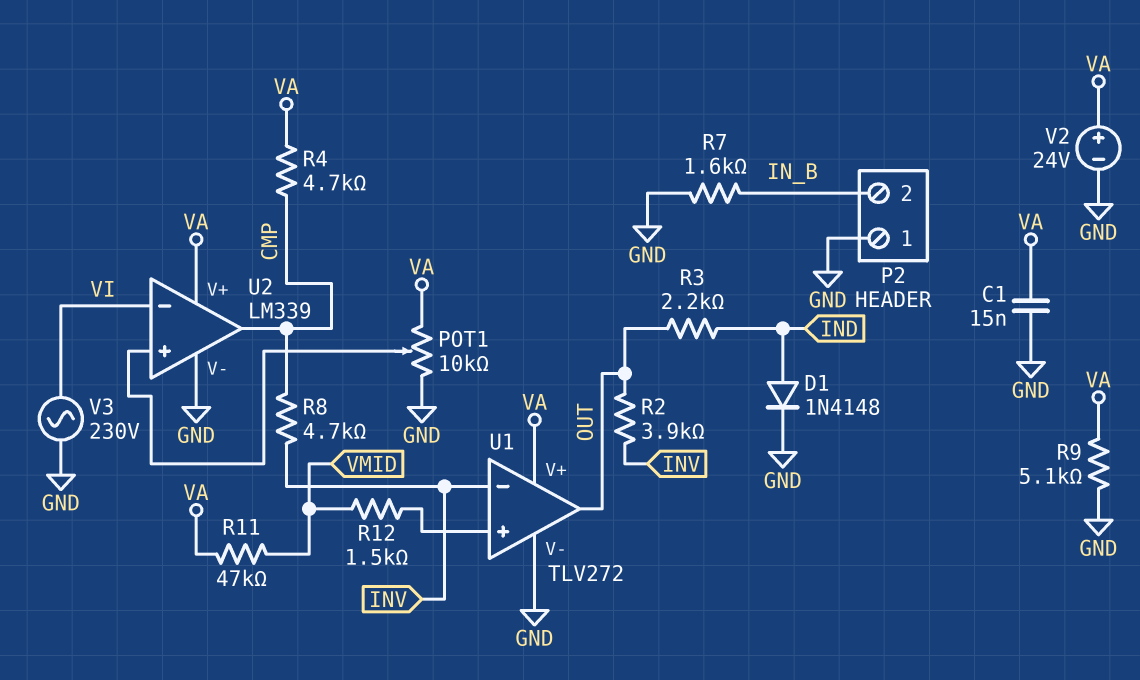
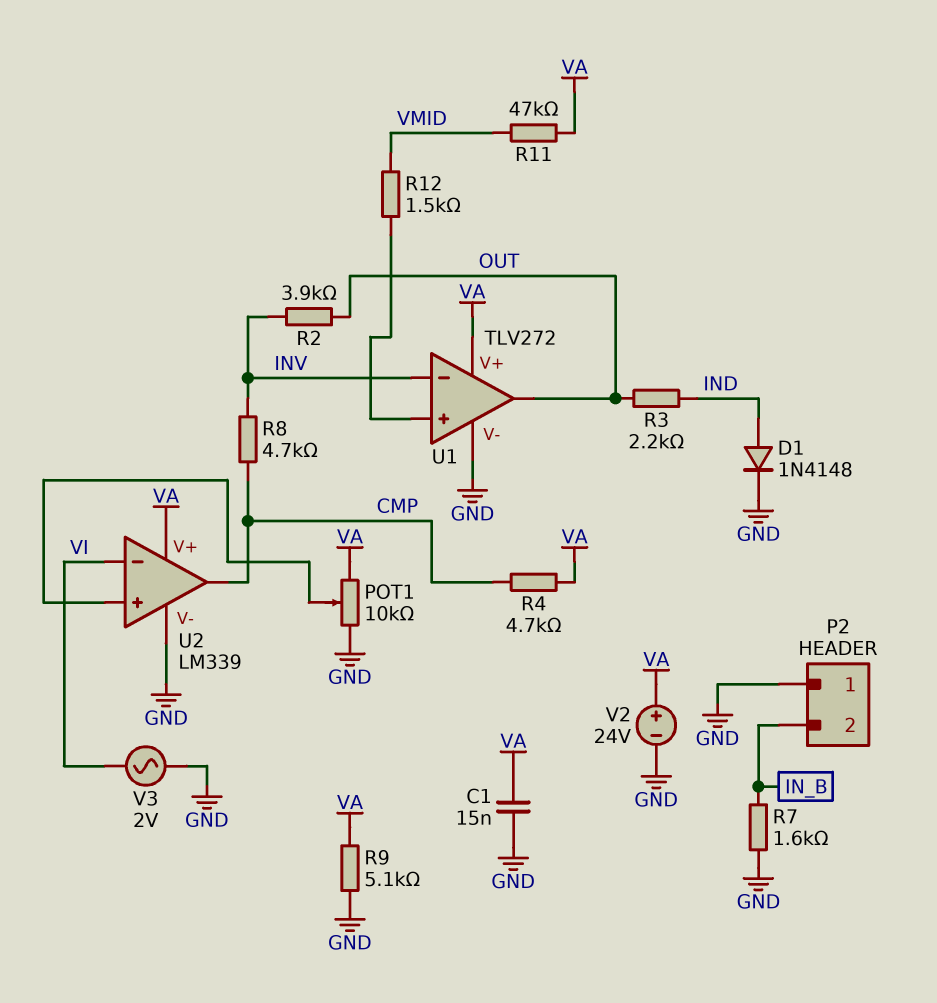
V3: AC 230V (GND, VI) -> AC 2V (GND, VI)

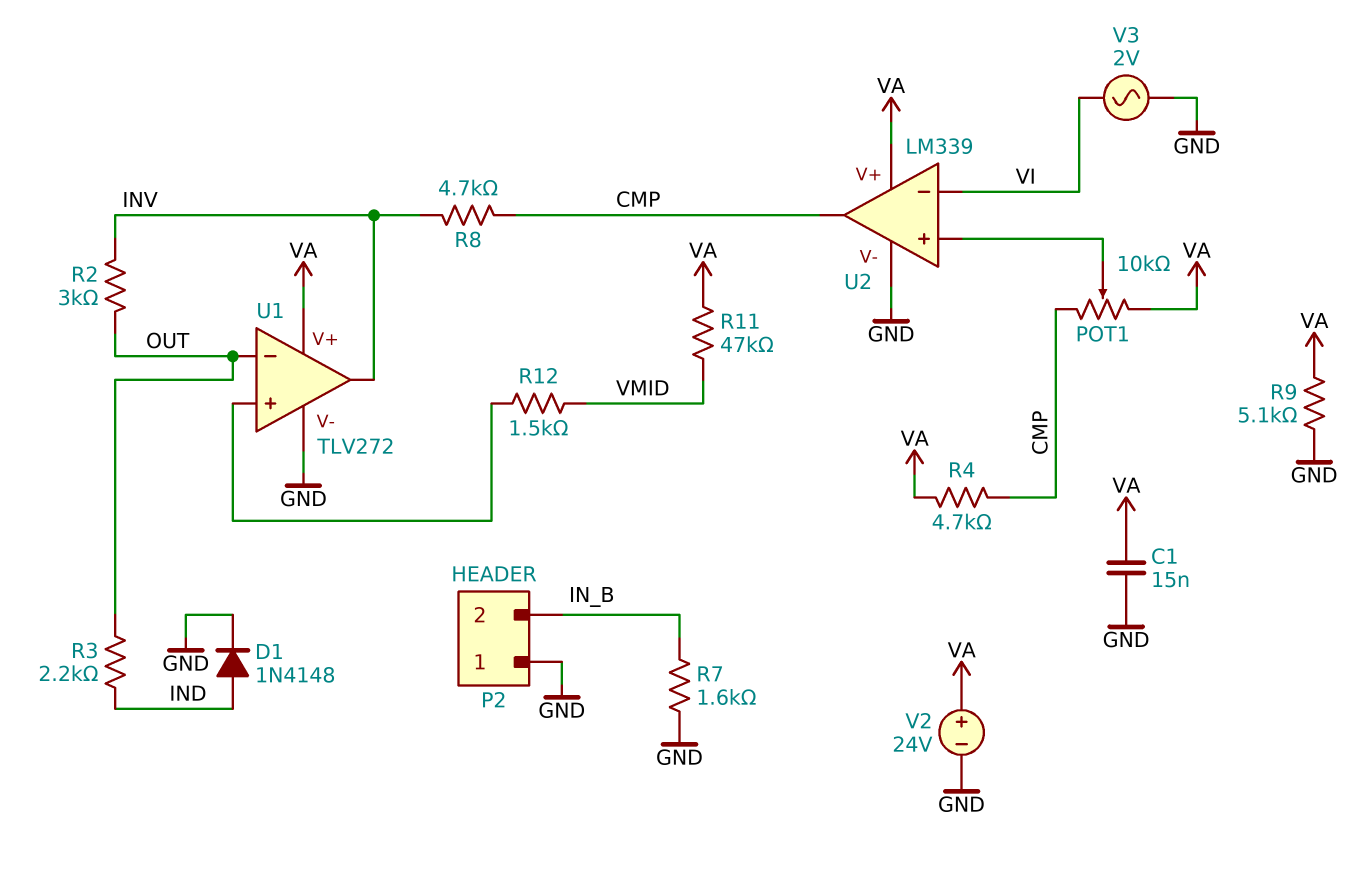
POT1: 10k (GND, VA, wiper U2/in+) -> 10k (CMP, VA, wiper U2/in+)
R2: 3.9k (INV, OUT) -> 3k (INV, OUT)
U1 pin in-: INV -> OUT
U1 pin out: OUT -> INV

